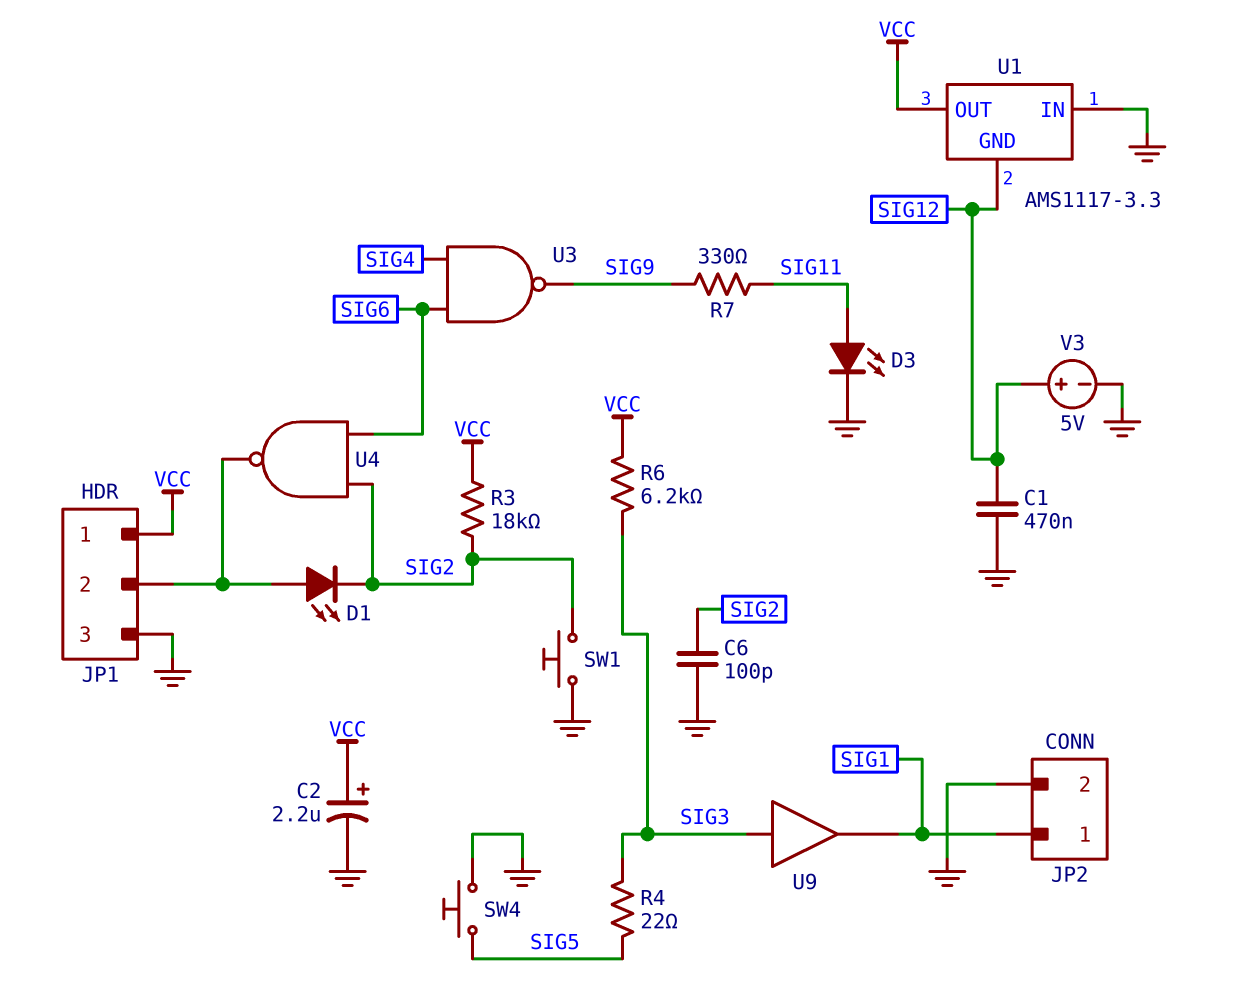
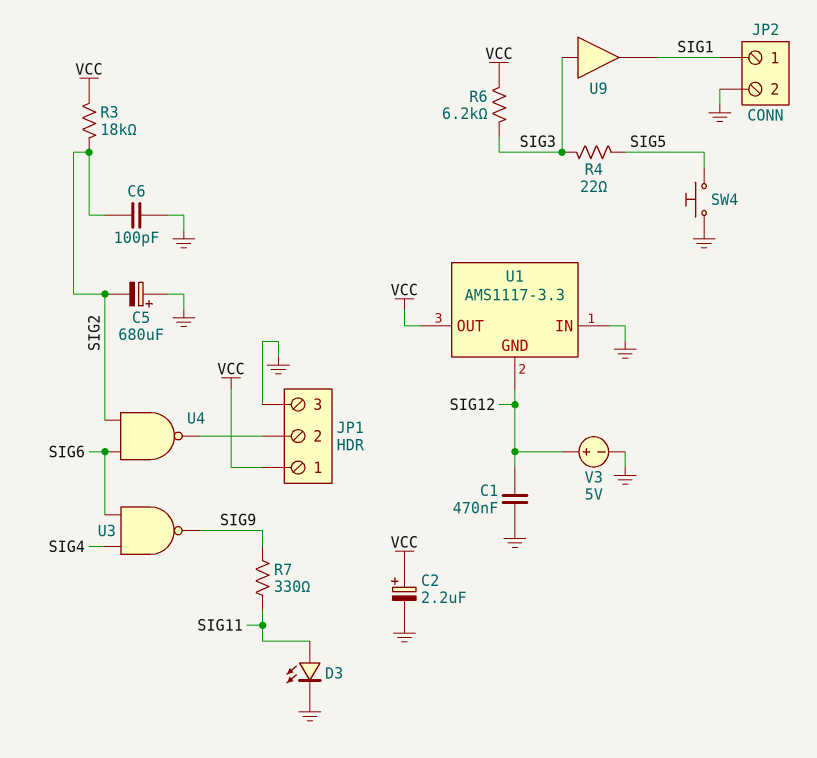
C5: none -> 680uF (plus GND, minus SIG2)
D1: LED (A JP1/2, K SIG2) -> none
SW1: button (GND, SIG2) -> none

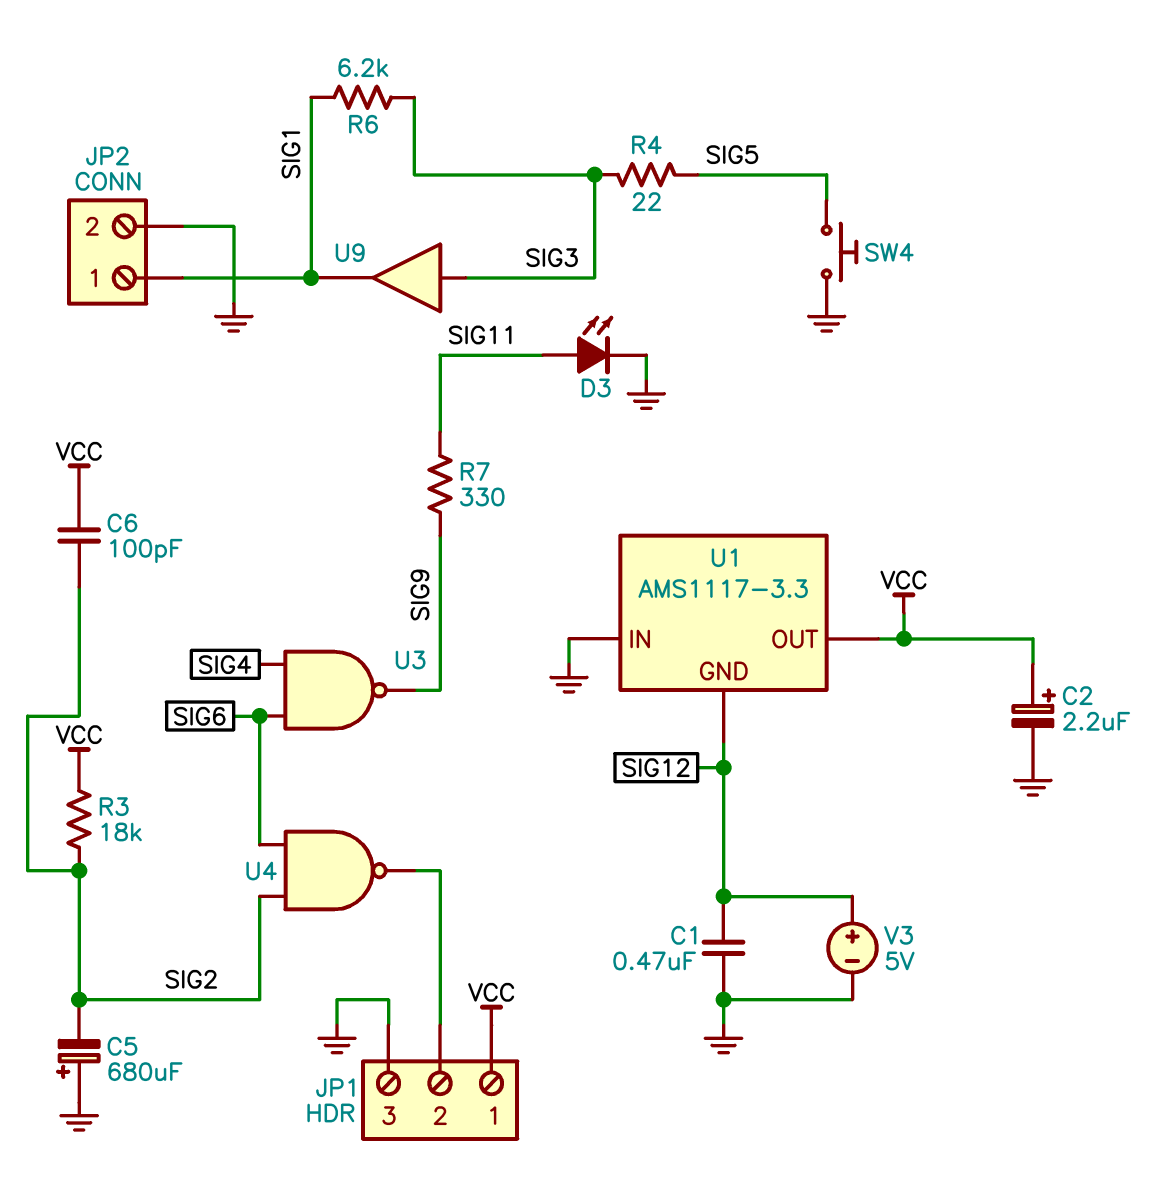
C6: 100pF (GND, SIG2) -> 100pF (SIG2, VCC)
R6: 6.2k (SIG3, VCC) -> 6.2k (SIG1, SIG3)

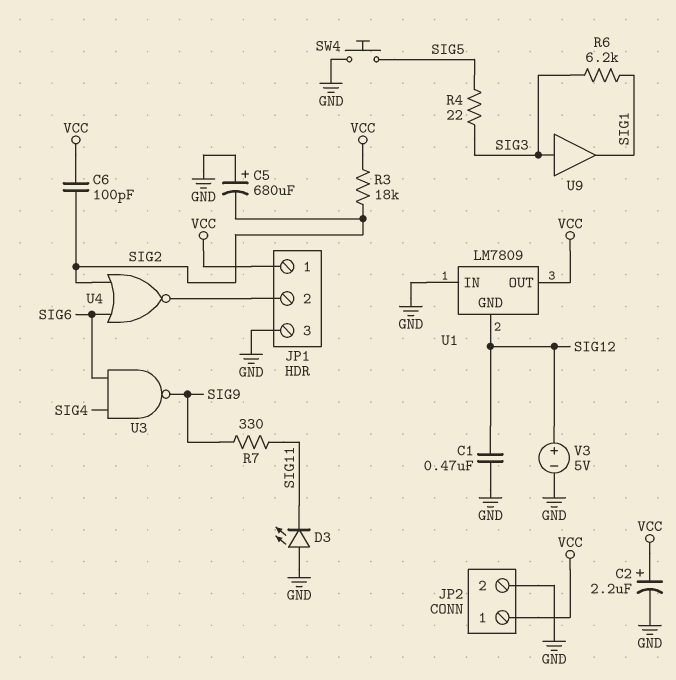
D3: LED (A SIG11, K GND) -> LED (A GND, K SIG11)
JP2 pin 1: SIG1 -> VCC
U1: AMS1117-3.3 -> LM7809
U4: NAND (in SIG2, in SIG6, out JP1/2) -> NOR (in SIG2, in SIG6, out JP1/2)

